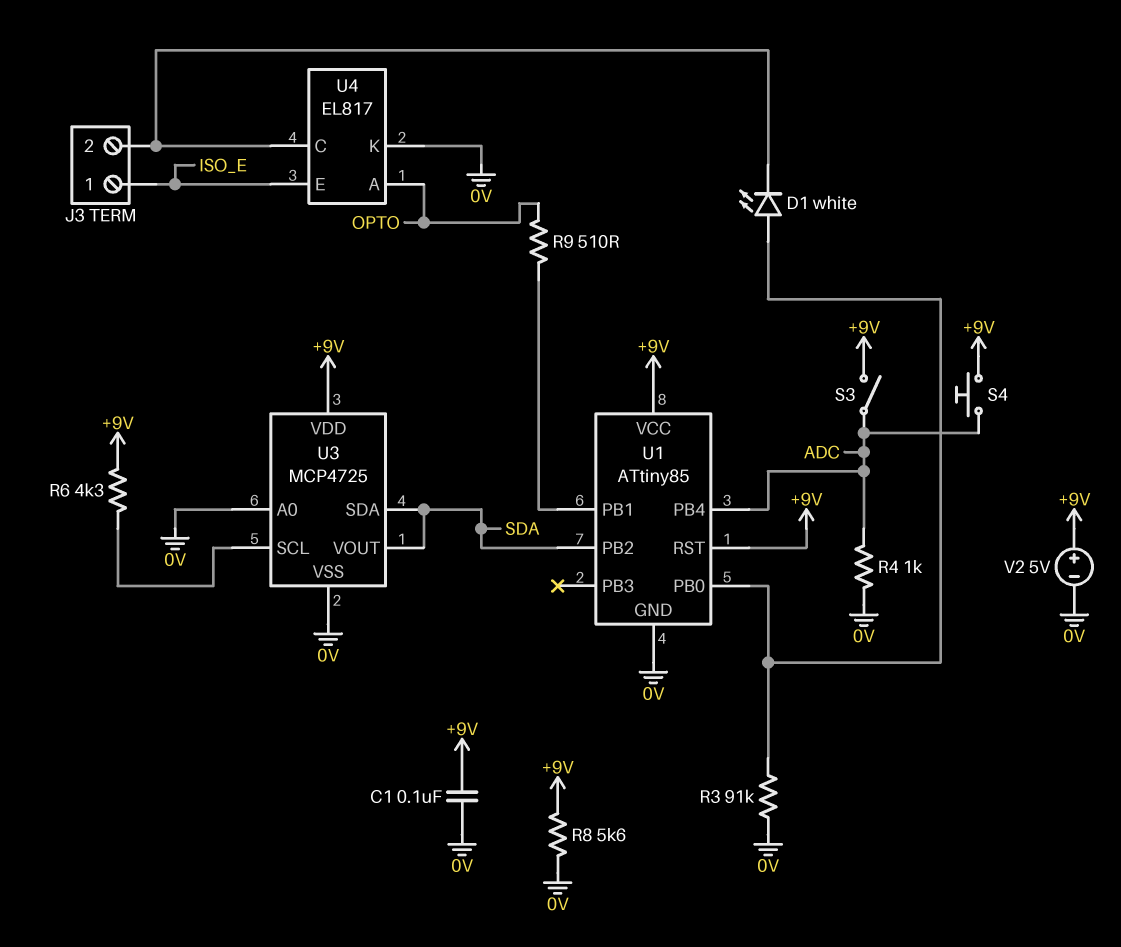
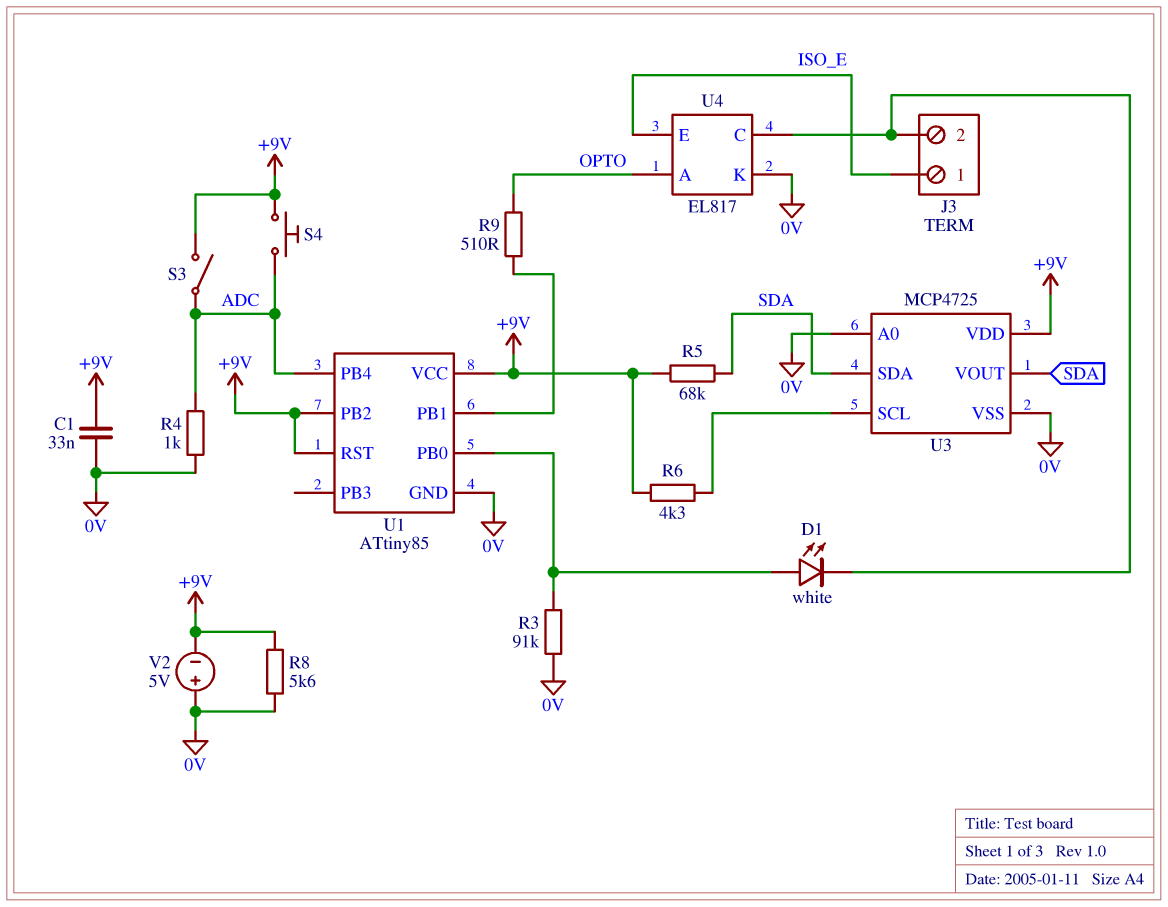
C1: 100nF (+9V, 0V) -> 33nF (+9V, 0V)
R5: none -> 68k (+9V, SDA)
U1 pin PB2: SDA -> +9V
V2: 5V (plus +9V, minus 0V) -> 5V (plus 0V, minus +9V)

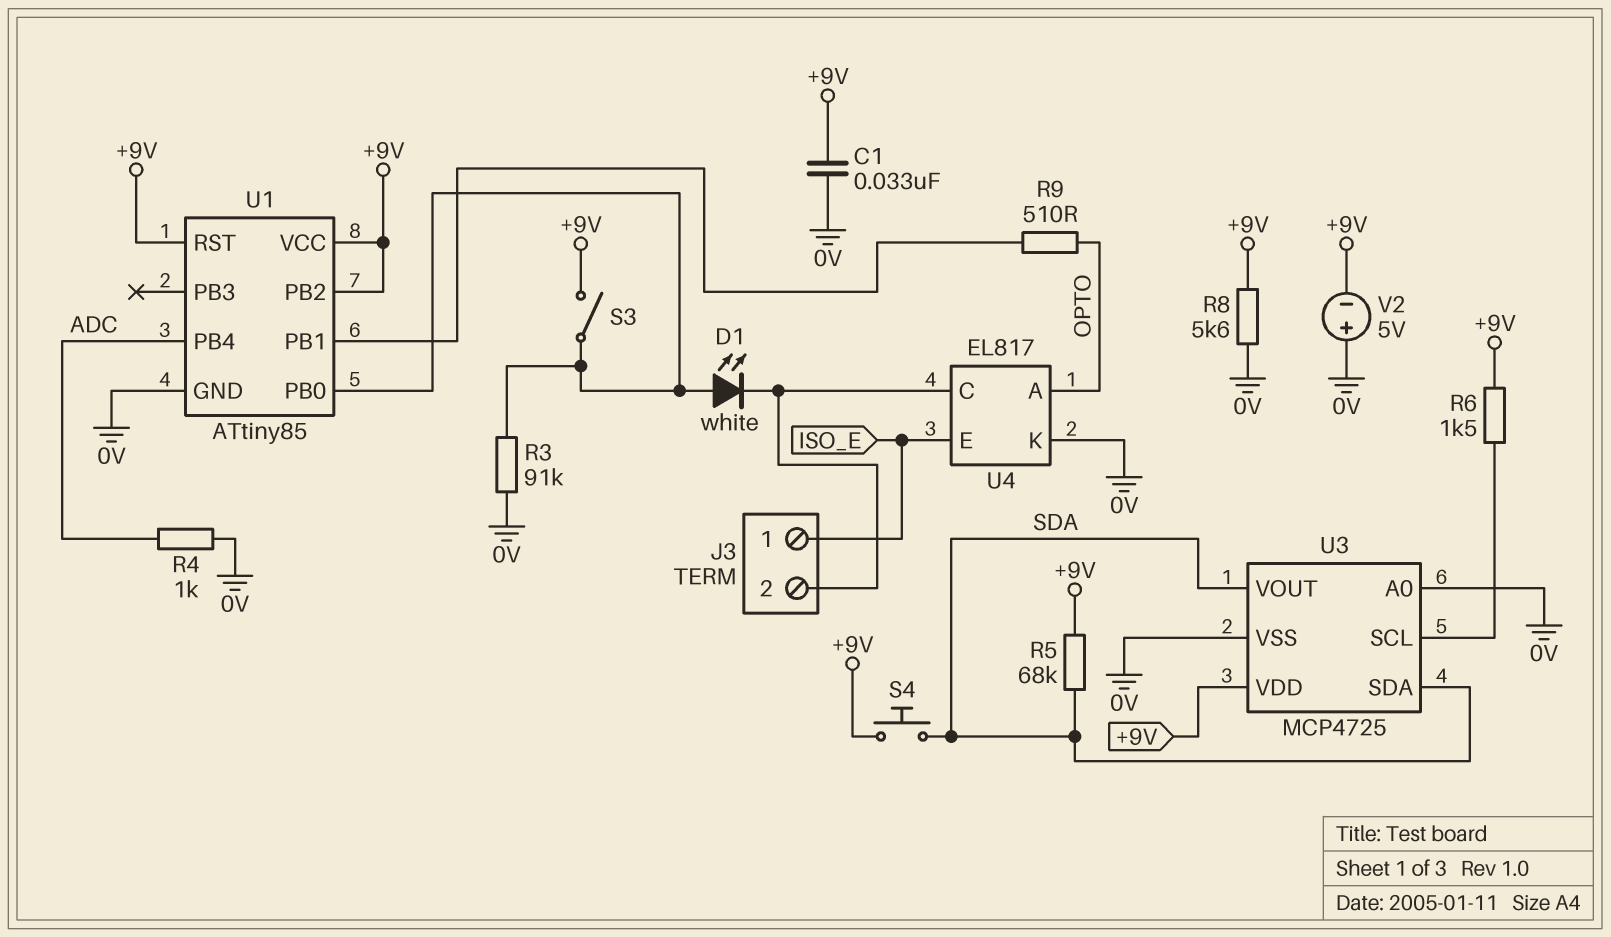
R6: 4.3k (+9V, U3/SCL) -> 1.5k (+9V, U3/SCL)
S3: switch (+9V, ADC) -> switch (+9V, U1/PB0)
S4: button (+9V, ADC) -> button (+9V, SDA)

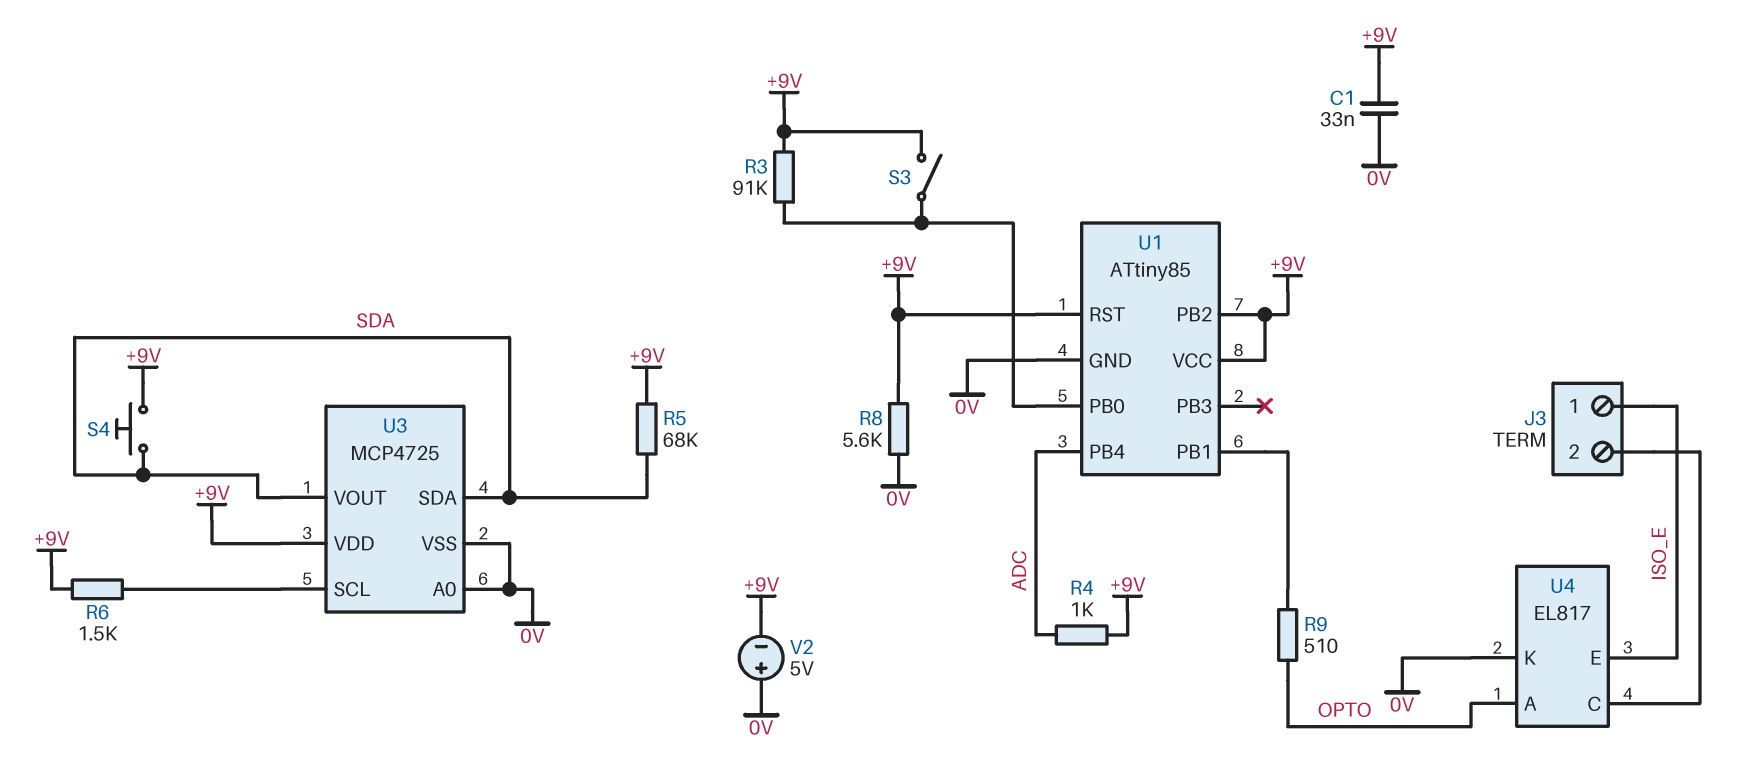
D1: LED white (A U1/PB0, K J3/2) -> none
R3: 91k (0V, U1/PB0) -> 91k (+9V, U1/PB0)
R4: 1k (0V, ADC) -> 1k (+9V, ADC)

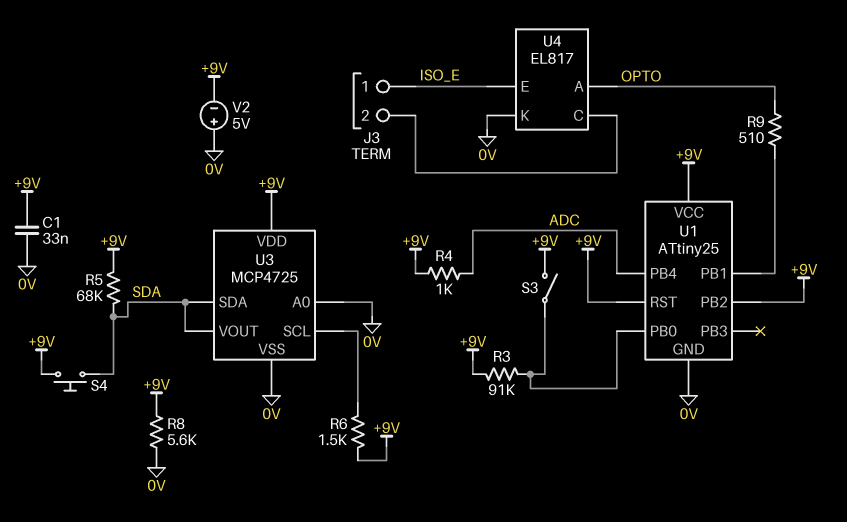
U1: ATtiny85 -> ATtiny25

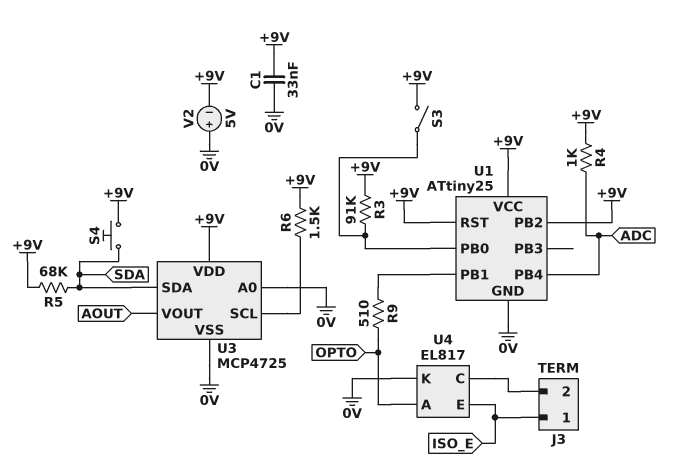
R8: 5.6k (+9V, 0V) -> none
U3 pin VOUT: SDA -> AOUT

